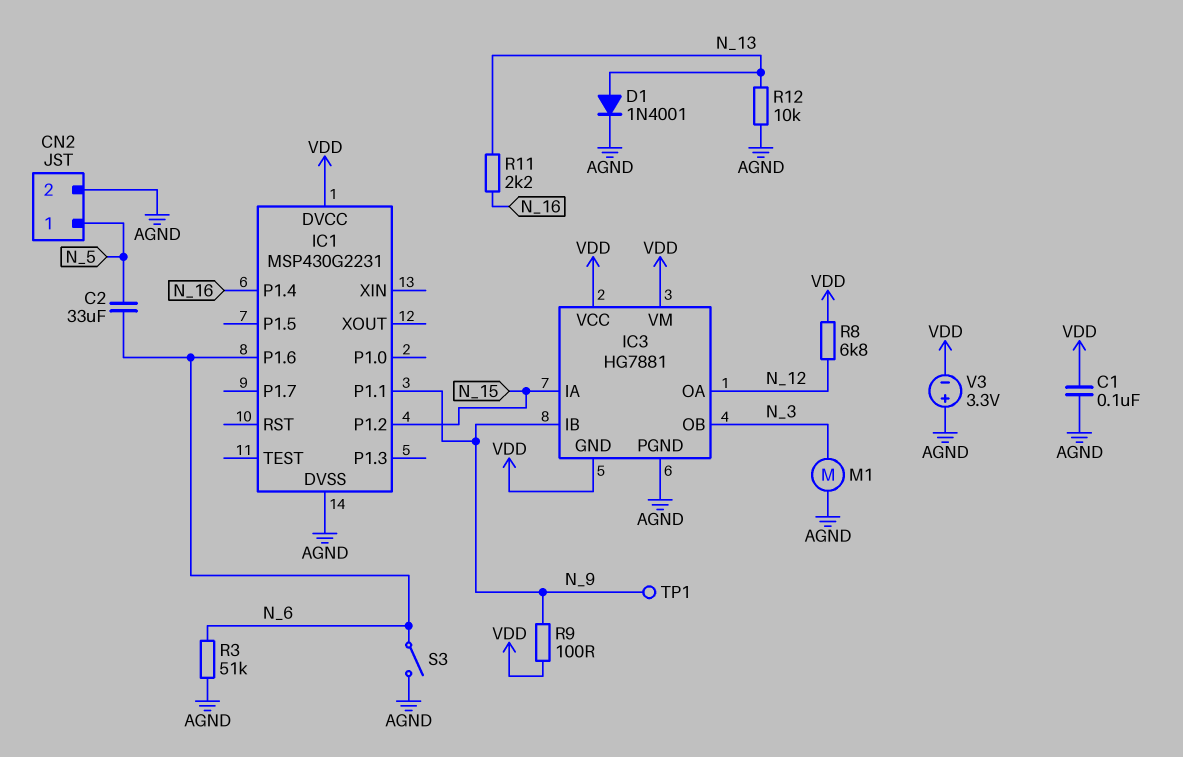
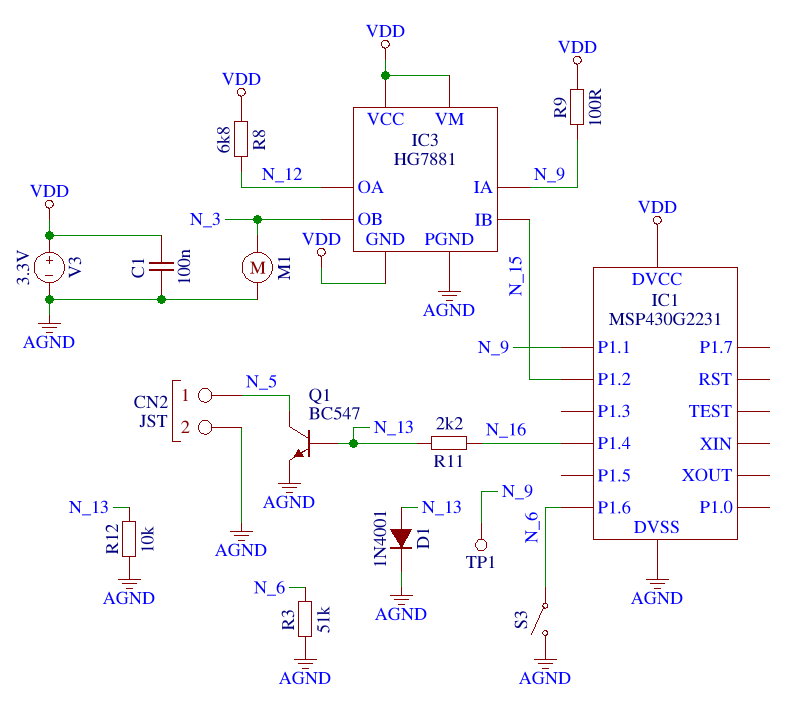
C2: 33uF (N_5, N_6) -> none
IC3 pin IA: N_15 -> N_9
IC3 pin IB: N_9 -> N_15
Q1: none -> NPN BC547 (B N_13, C N_5, E AGND)
V3: 3.3V (plus AGND, minus VDD) -> 3.3V (plus VDD, minus AGND)

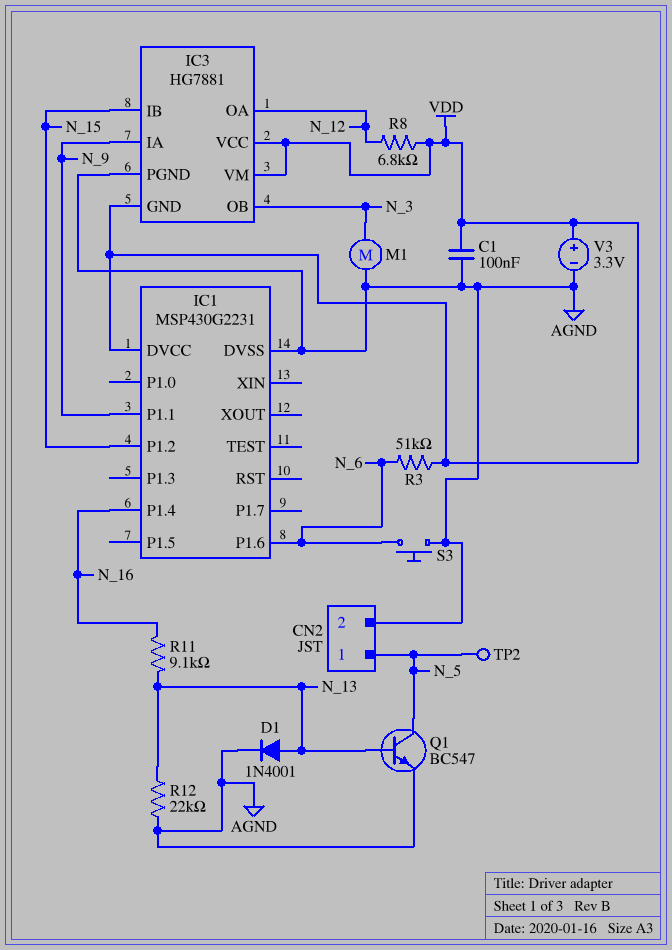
R3: 51k (AGND, N_6) -> 51k (N_6, VDD)
R9: 100 (N_9, VDD) -> none
R11: 2.2k (N_13, N_16) -> 9.1k (N_13, N_16)
R12: 10k (AGND, N_13) -> 22k (AGND, N_13)
S3: switch (AGND, N_6) -> button (AGND, N_6)
TP1: test point (N_9) -> none
TP2: none -> test point (N_5)

